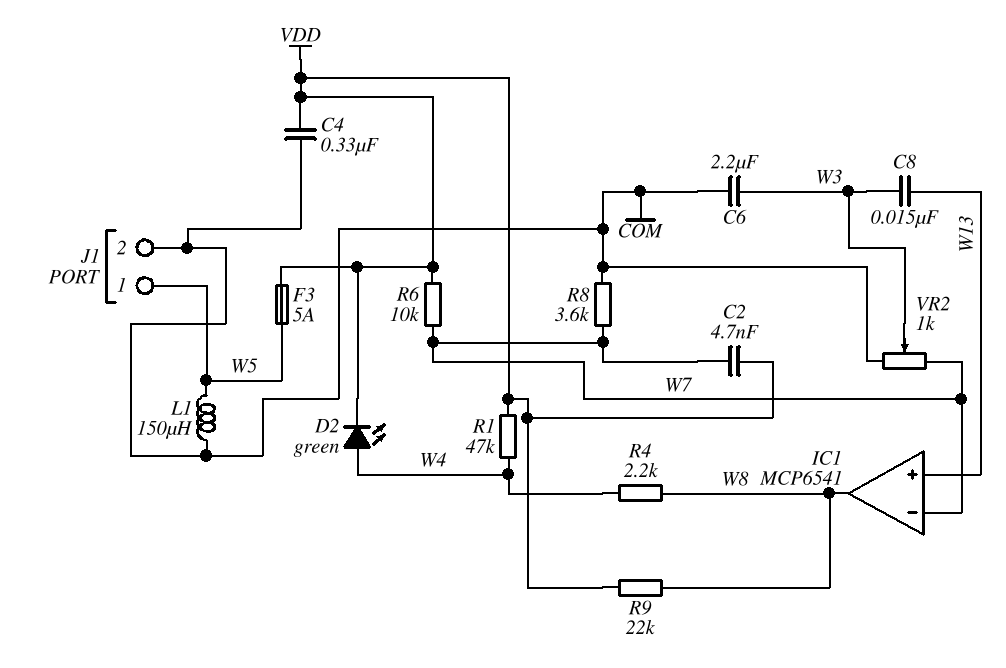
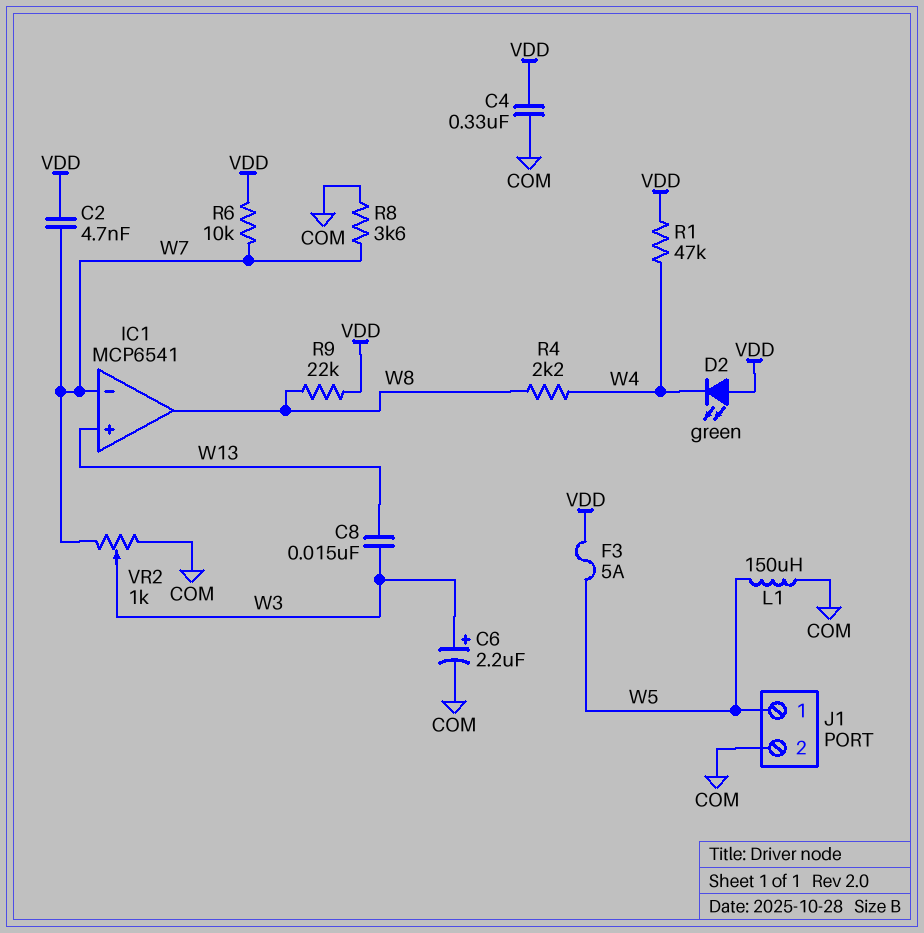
C6: 2.2uF (COM, W3) -> 2.2uF (plus W3, minus COM)
D2: LED green (A W4, K VDD) -> LED green (A VDD, K W4)

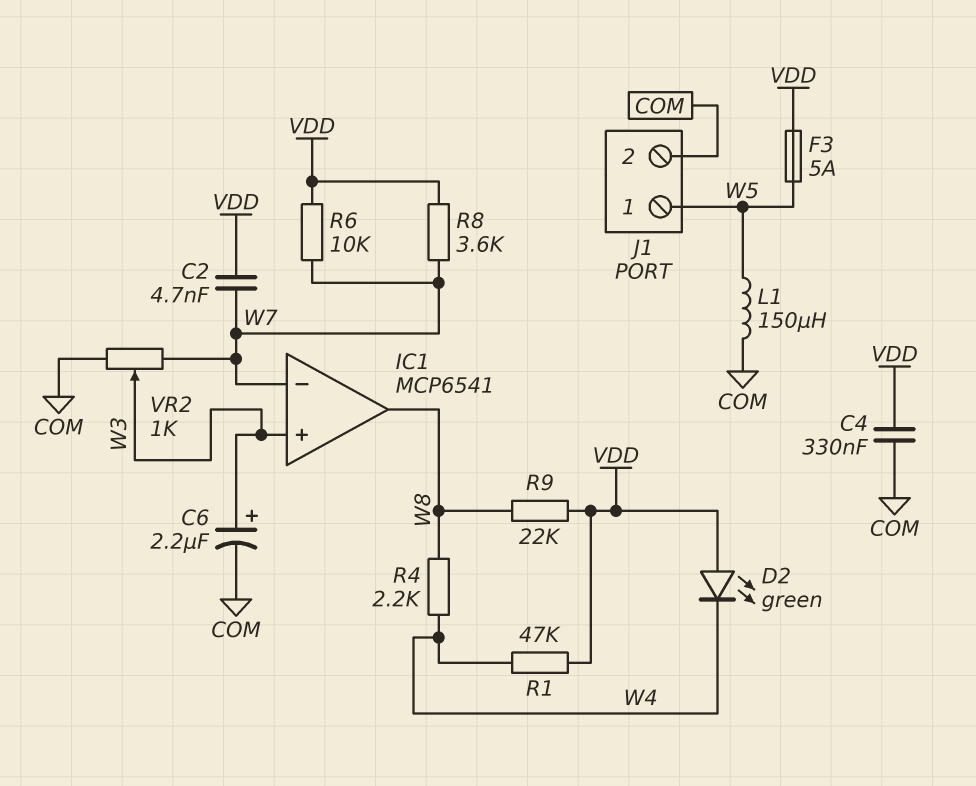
C8: 15nF (W3, W13) -> none
IC1 pin in+: W13 -> W3
R8: 3.6k (COM, W7) -> 3.6k (VDD, W7)

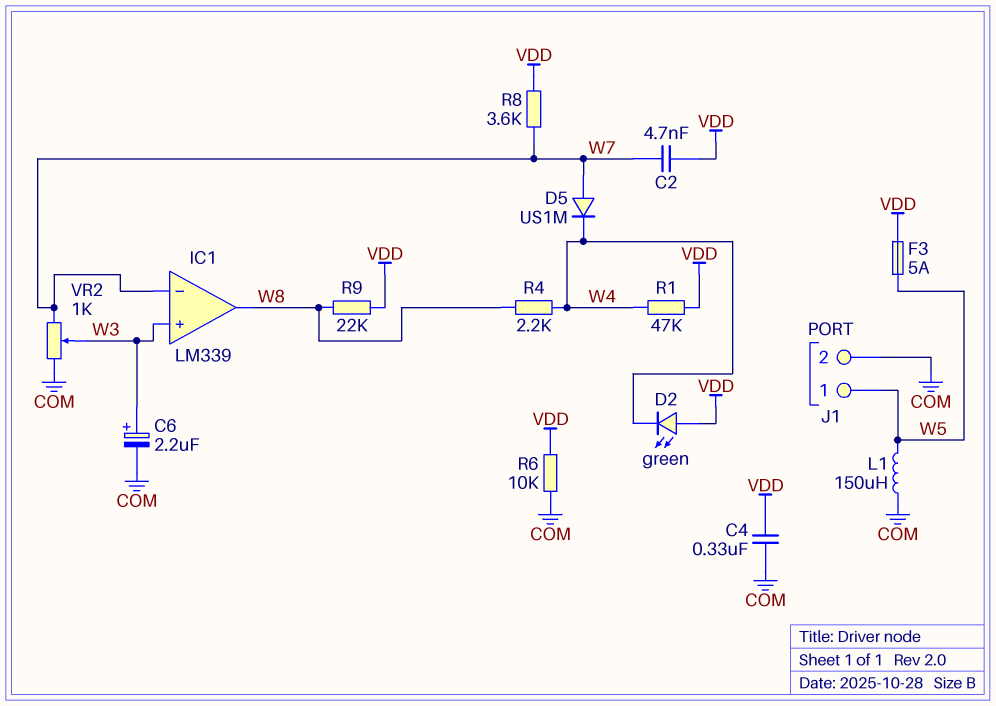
D5: none -> diode US1M (A W7, K W4)
IC1: MCP6541 -> LM339
R6: 10k (VDD, W7) -> 10k (COM, VDD)

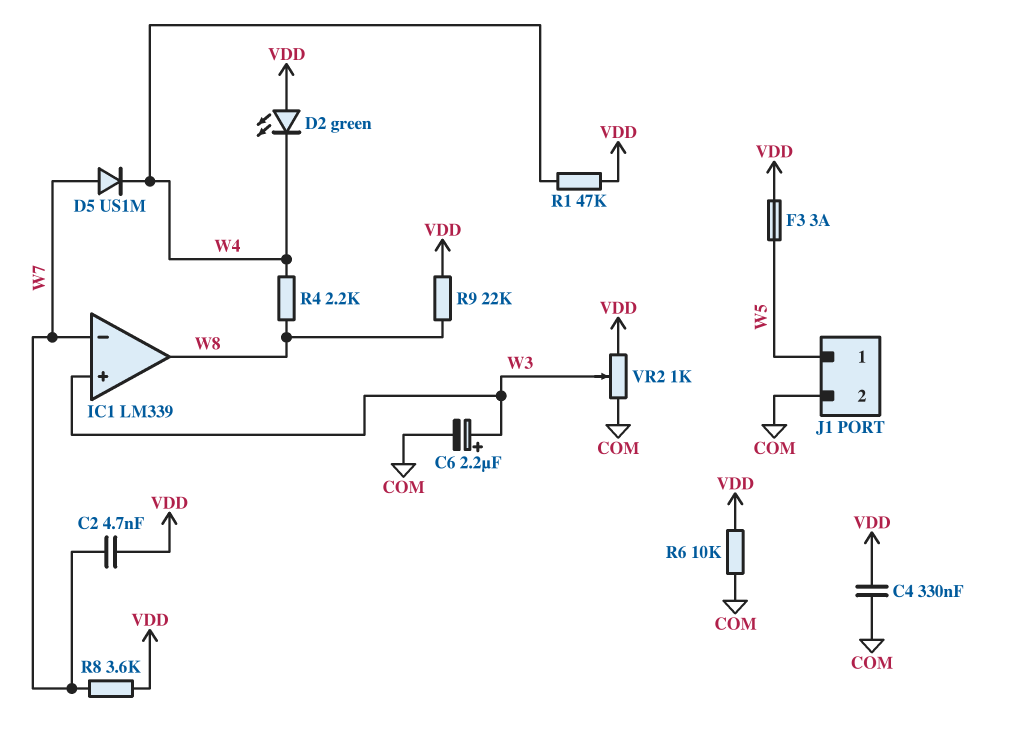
F3: 5A (VDD, W5) -> 3A (VDD, W5)
L1: 150uH (COM, W5) -> none
VR2: 1k (COM, W7, wiper W3) -> 1k (COM, VDD, wiper W3)

